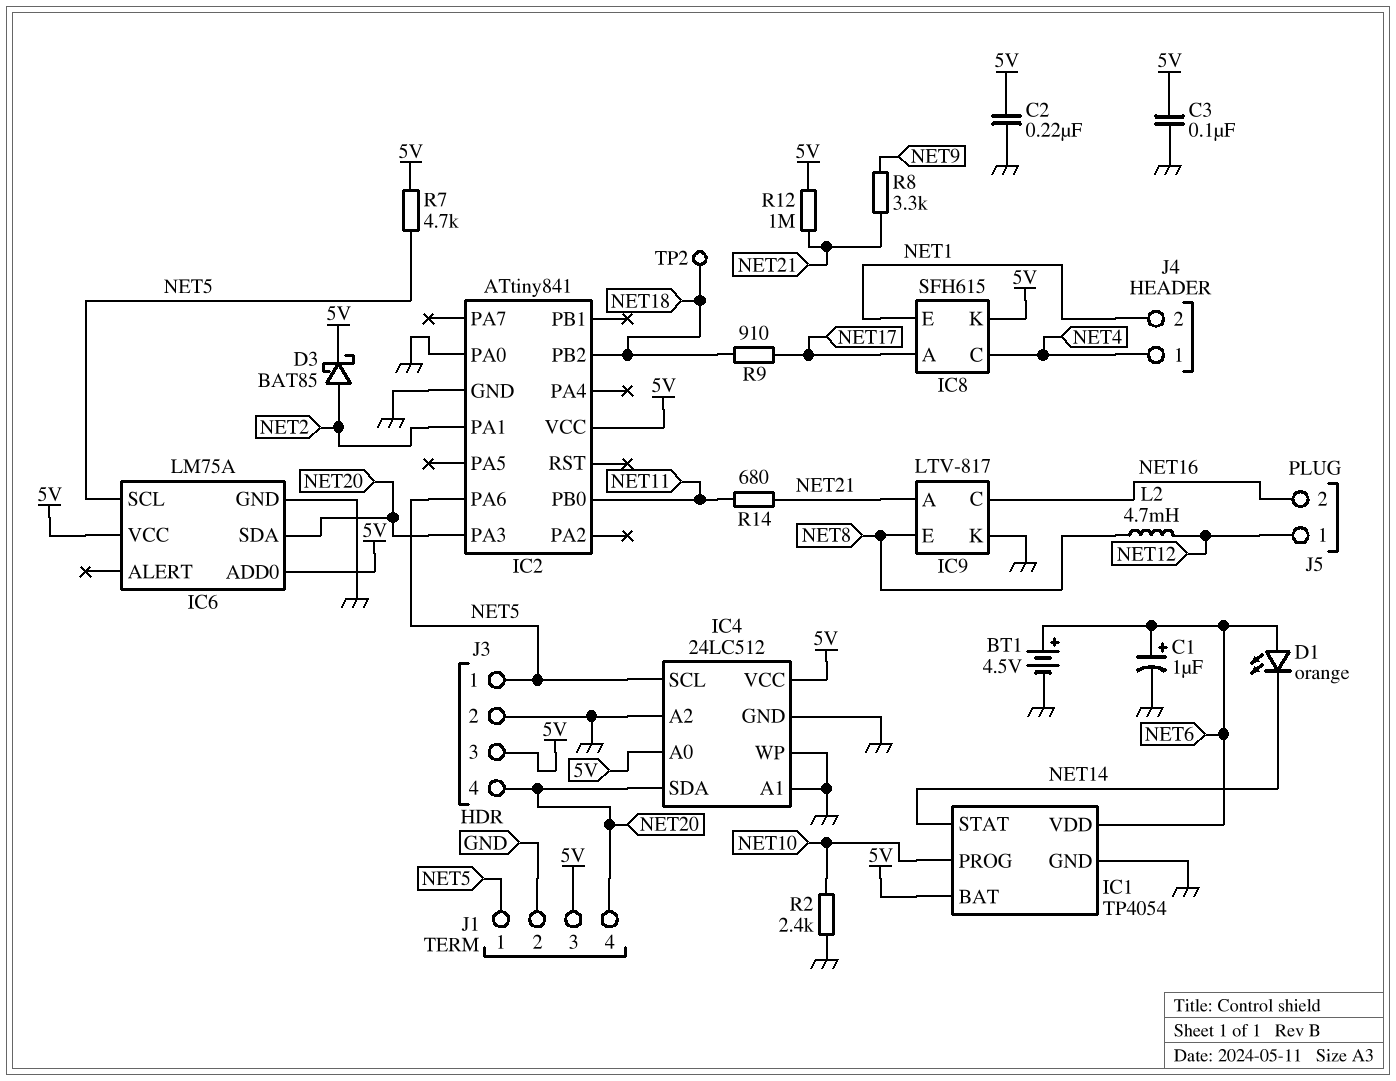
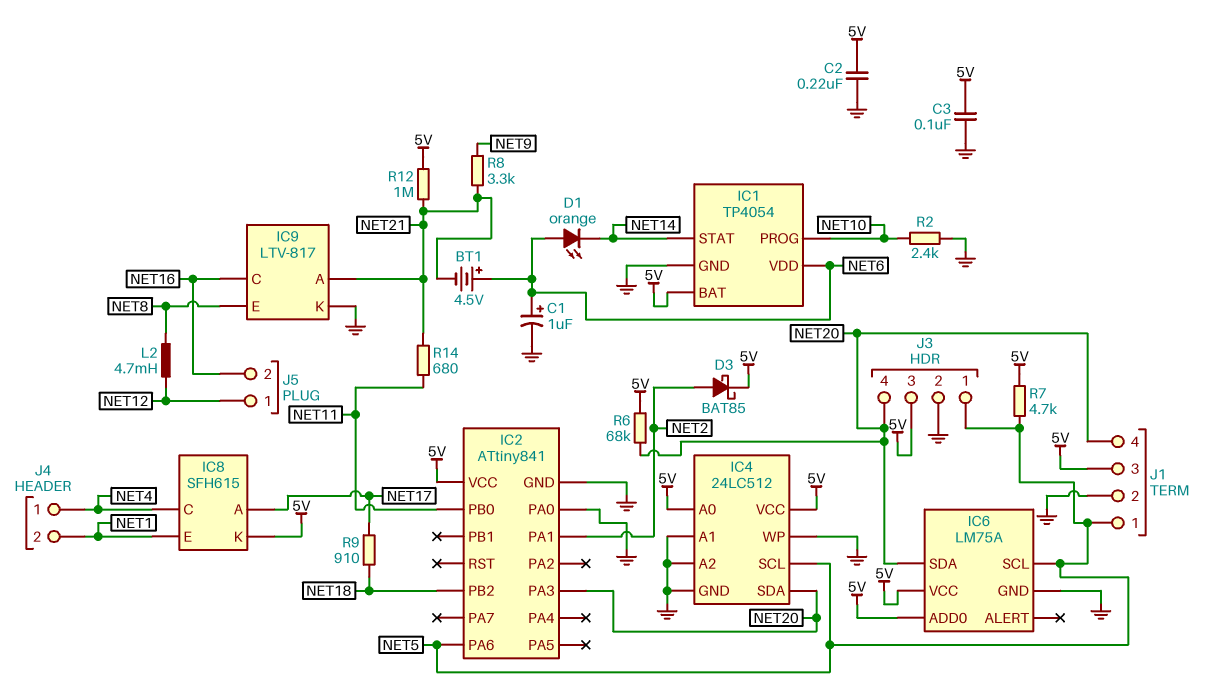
BT1: 4.5V (plus NET6, minus GND) -> 4.5V (plus NET6, minus NET21)
R6: none -> 68k (5V, NET20)
TP2: test point (NET18) -> none

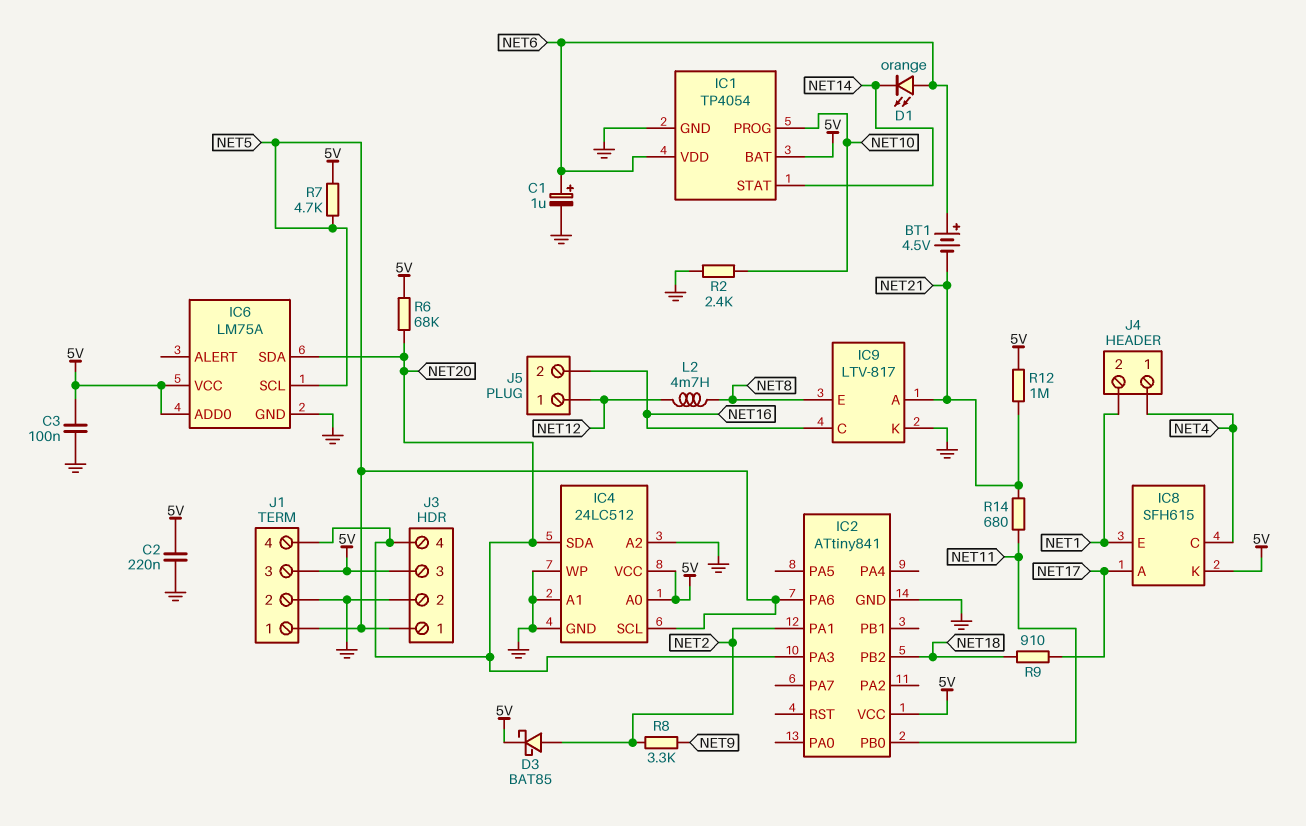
IC2 pin PA0: GND -> none
R8: 3.3k (NET9, NET21) -> 3.3k (NET2, NET9)

